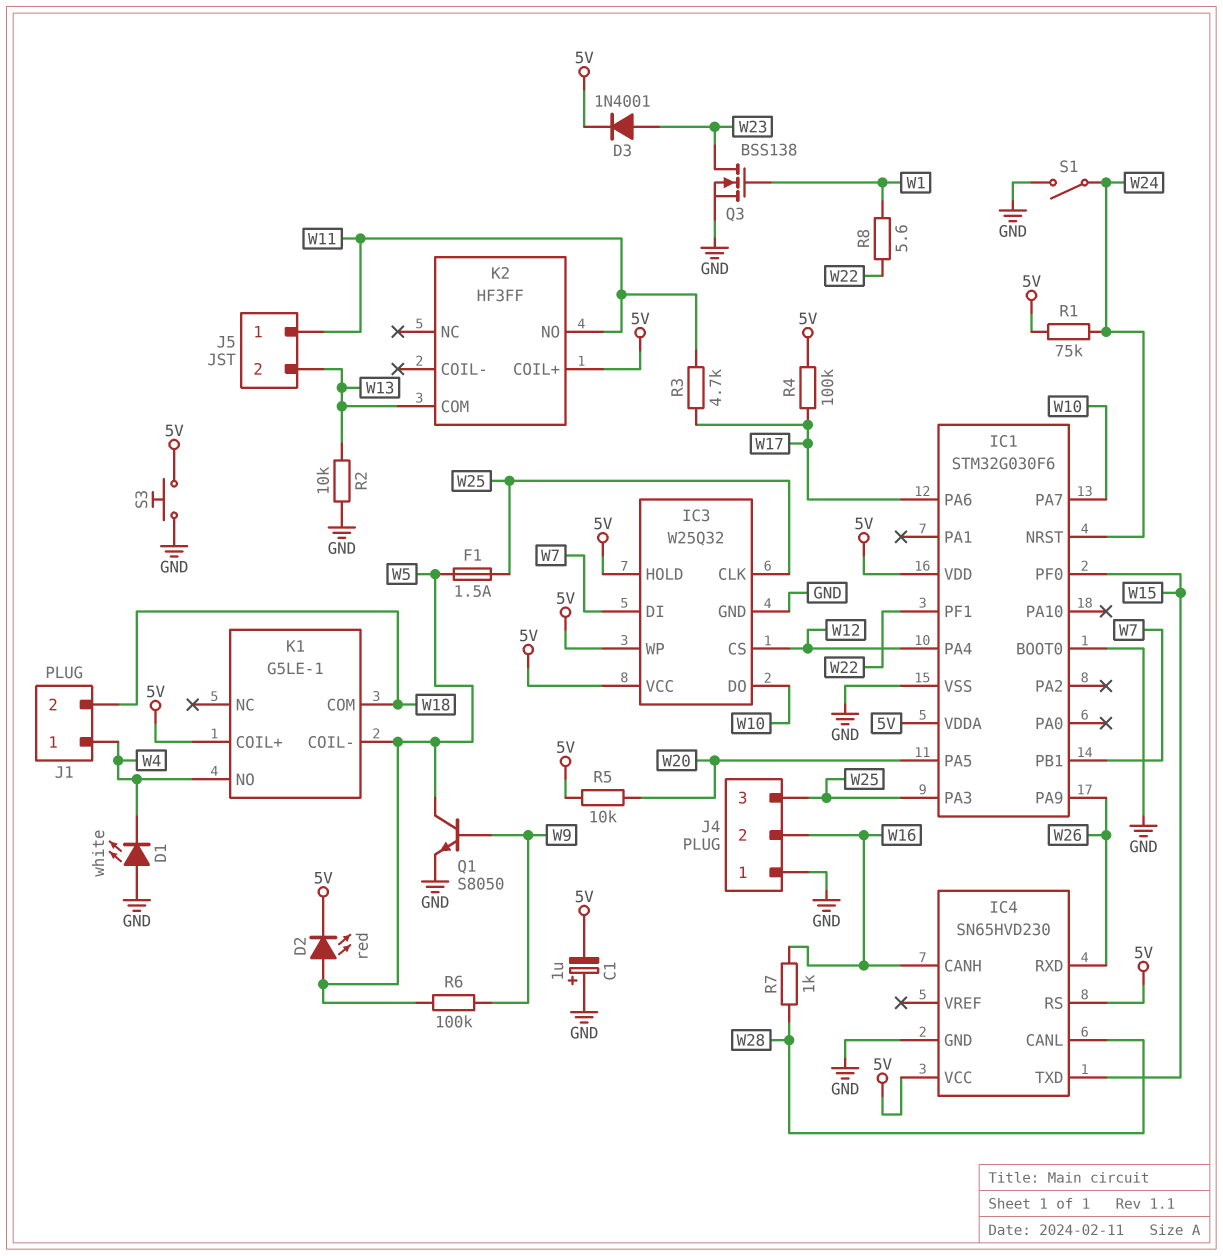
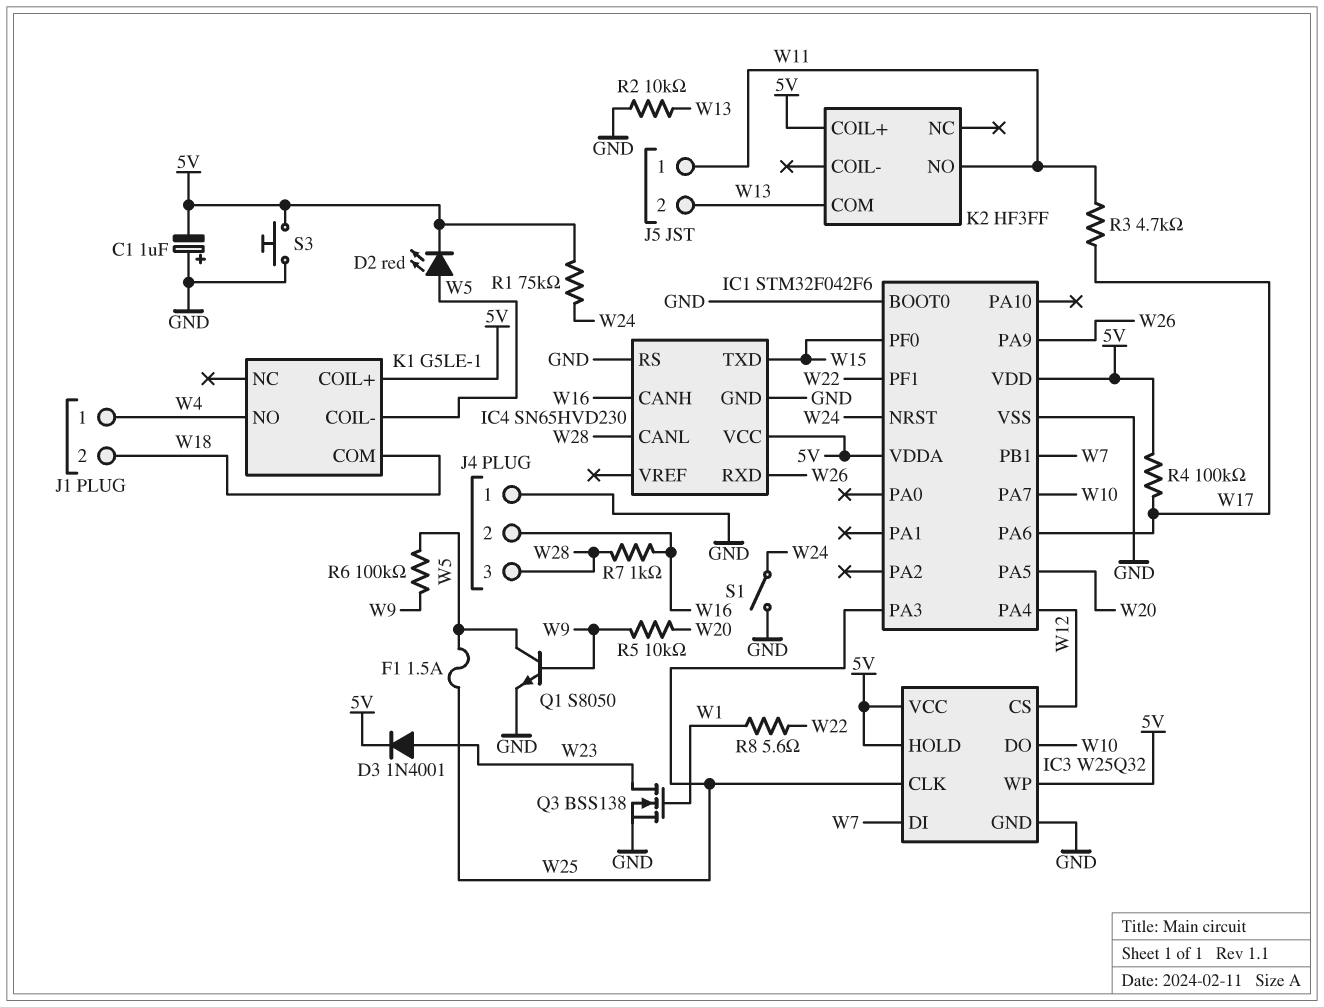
D1: LED white (A GND, K W4) -> none
IC1: STM32G030F6 -> STM32F042F6
IC4 pin RS: 5V -> GND
J4 pin 3: W25 -> W28
R5: 10k (5V, W20) -> 10k (W9, W20)

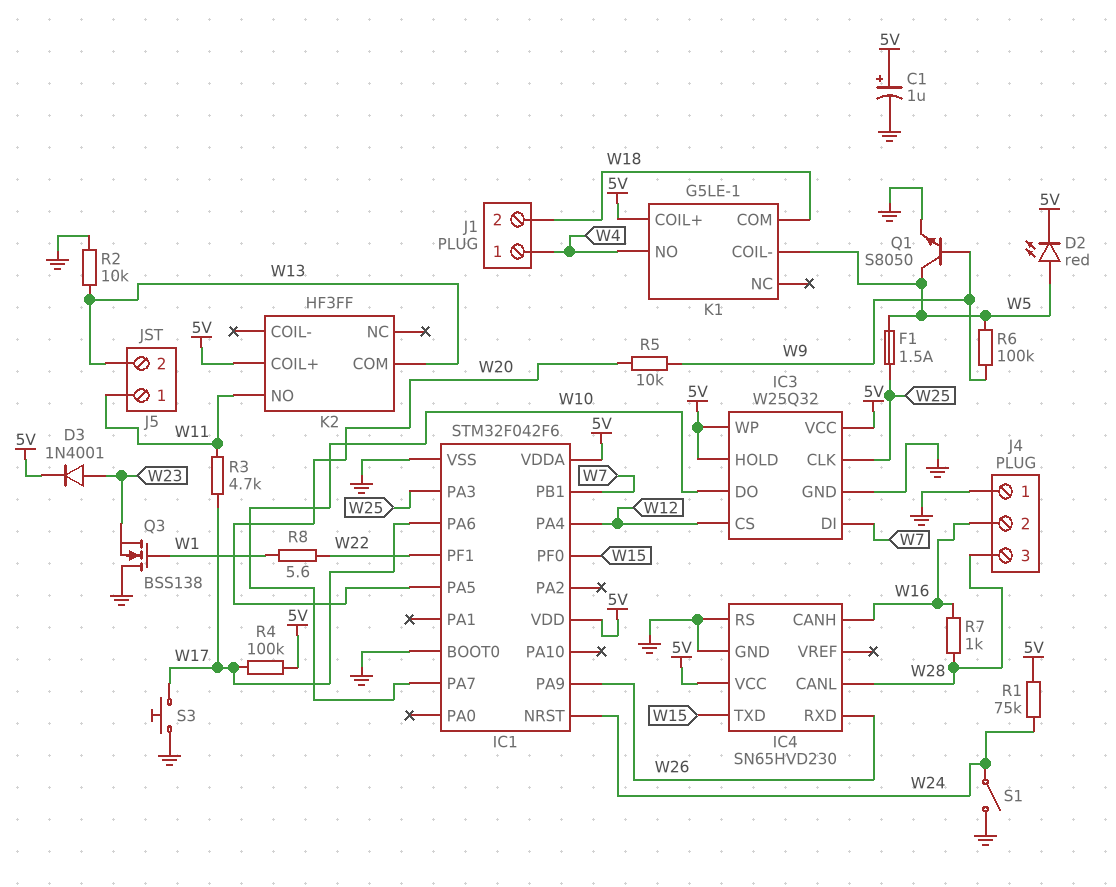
C1: 1uF (plus GND, minus 5V) -> 1uF (plus 5V, minus GND)
Q3: NMOS BSS138 (G W1, D W23, S GND) -> NMOS BSS138 (G W1, D GND, S W23)
S3: button (5V, GND) -> button (GND, W17)

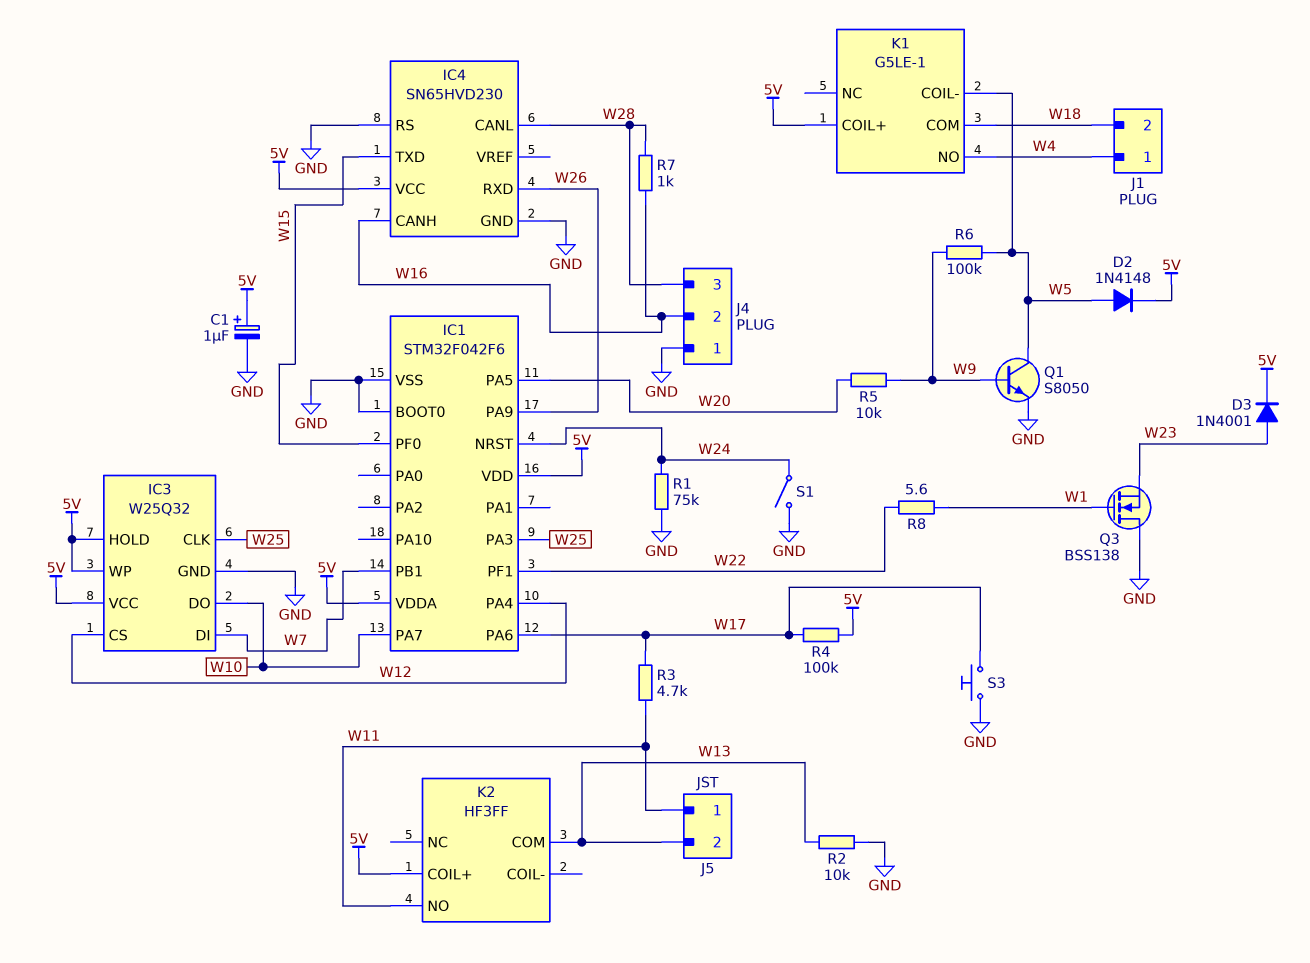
D2: LED red (A W5, K 5V) -> diode 1N4148 (A W5, K 5V)
F1: 1.5A (W5, W25) -> none
R1: 75k (5V, W24) -> 75k (GND, W24)

